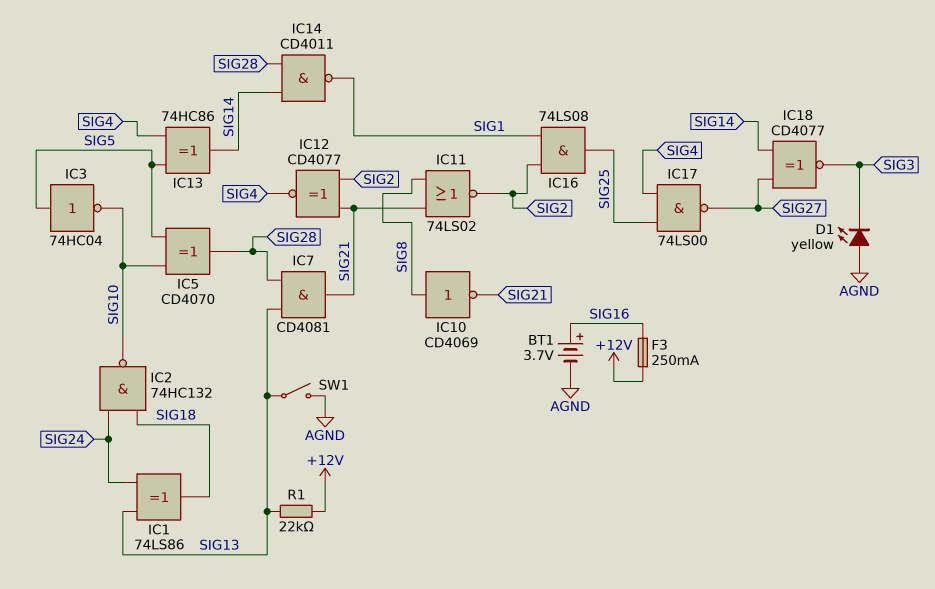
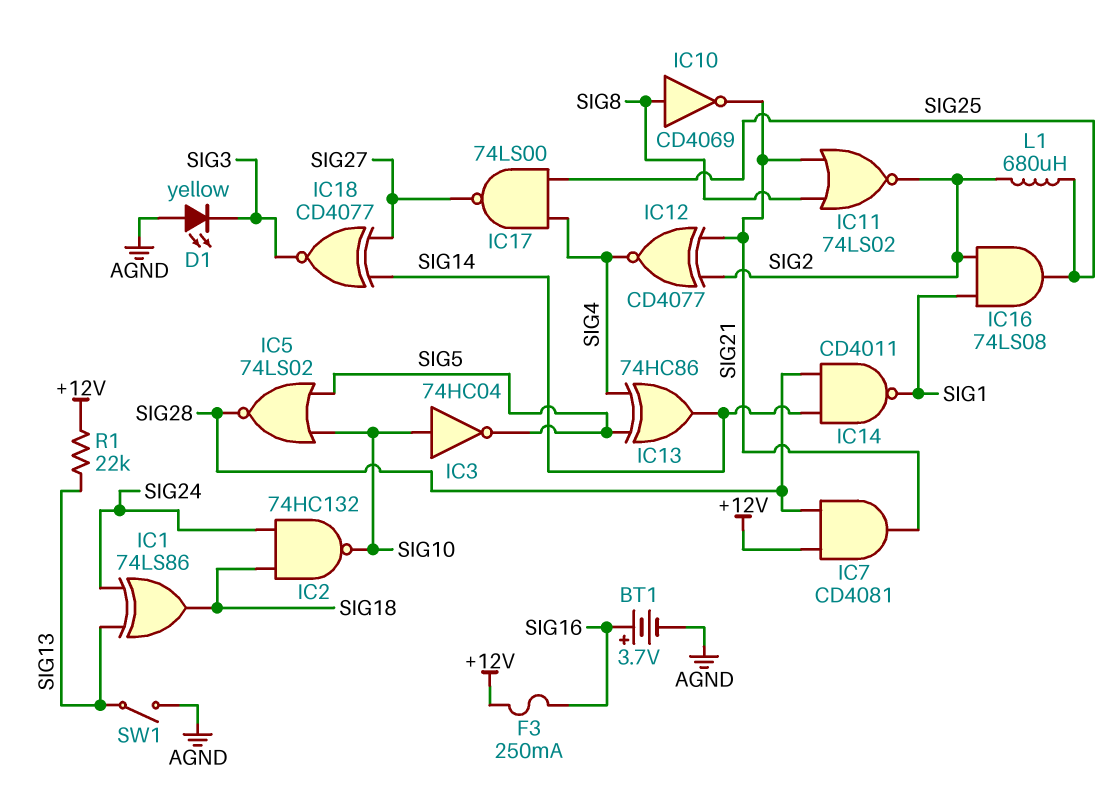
IC3: NOT 74HC04 (in SIG5, out SIG10) -> NOT 74HC04 (in SIG10, out SIG5)
IC5: XOR CD4070 (in SIG5, in SIG10, out SIG28) -> NOR 74LS02 (in SIG5, in SIG10, out SIG28)
IC7: AND CD4081 (in SIG13, in SIG28, out SIG21) -> AND CD4081 (in +12V, in SIG28, out SIG21)
L1: none -> 680uH (SIG2, SIG25)

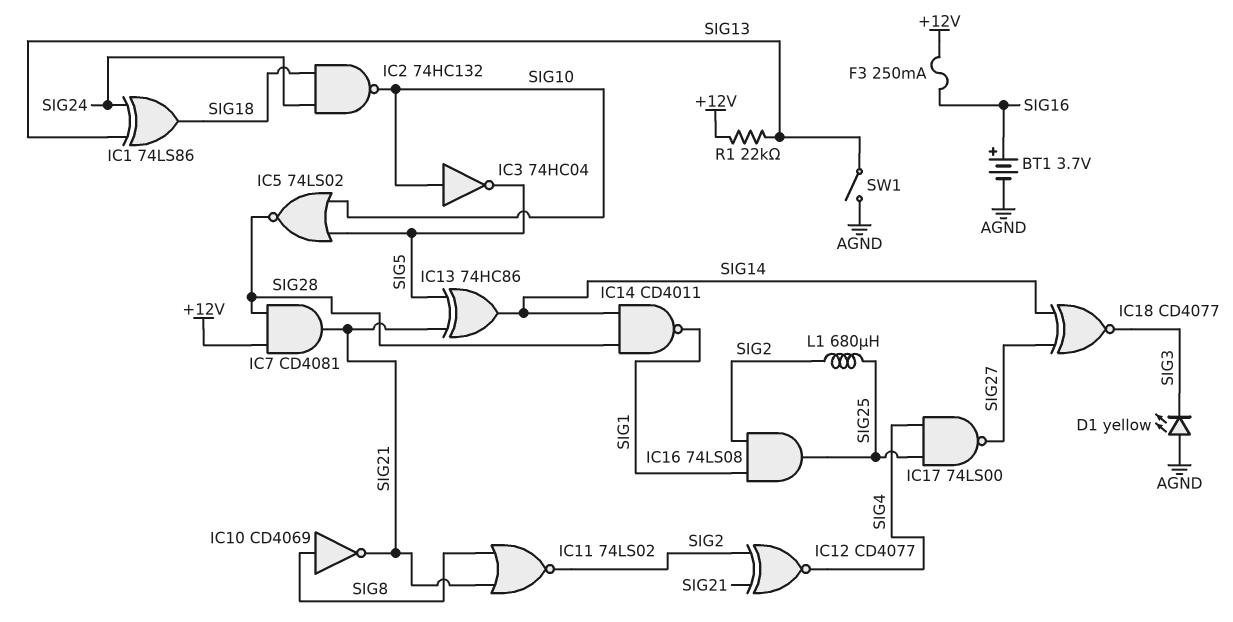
IC13: XOR 74HC86 (in SIG4, in SIG5, out SIG14) -> XOR 74HC86 (in SIG5, in SIG21, out SIG14)

